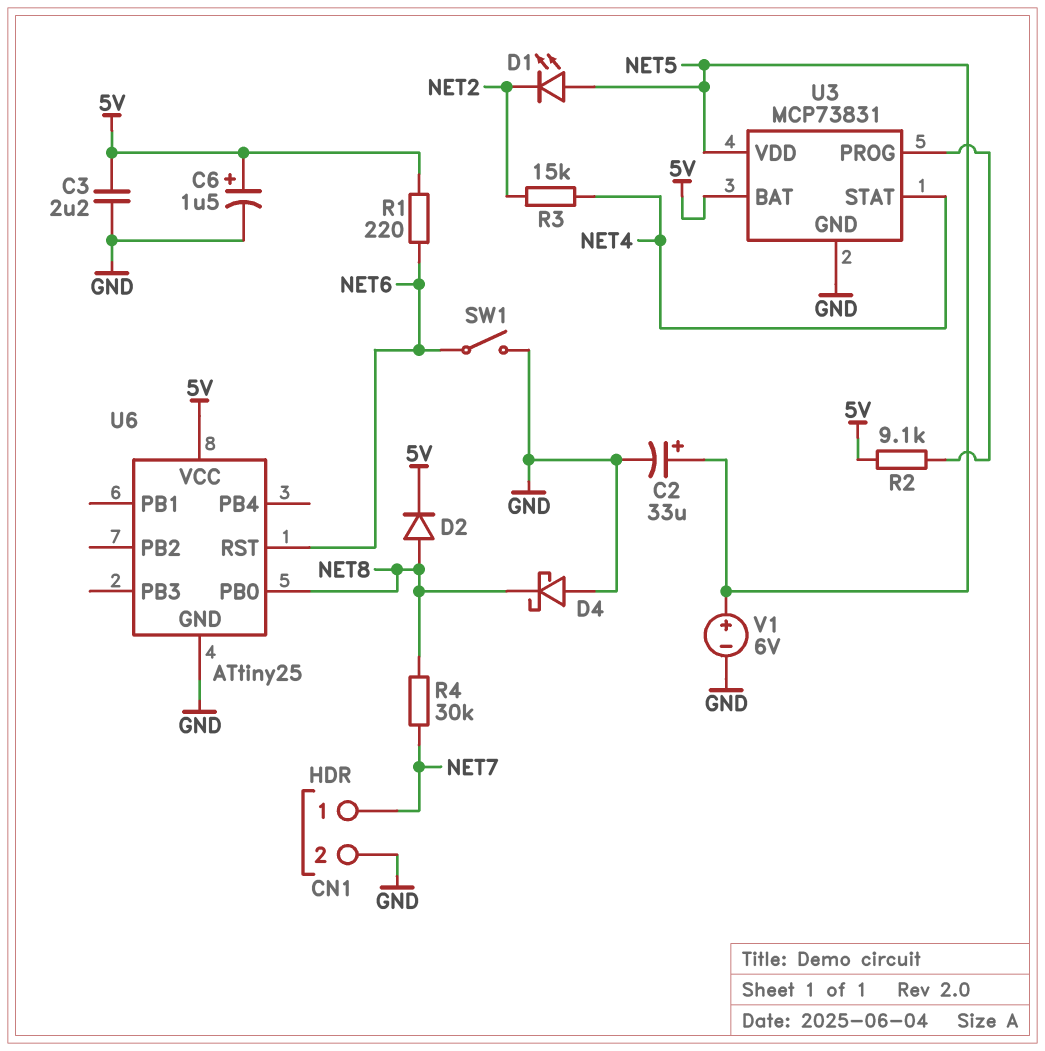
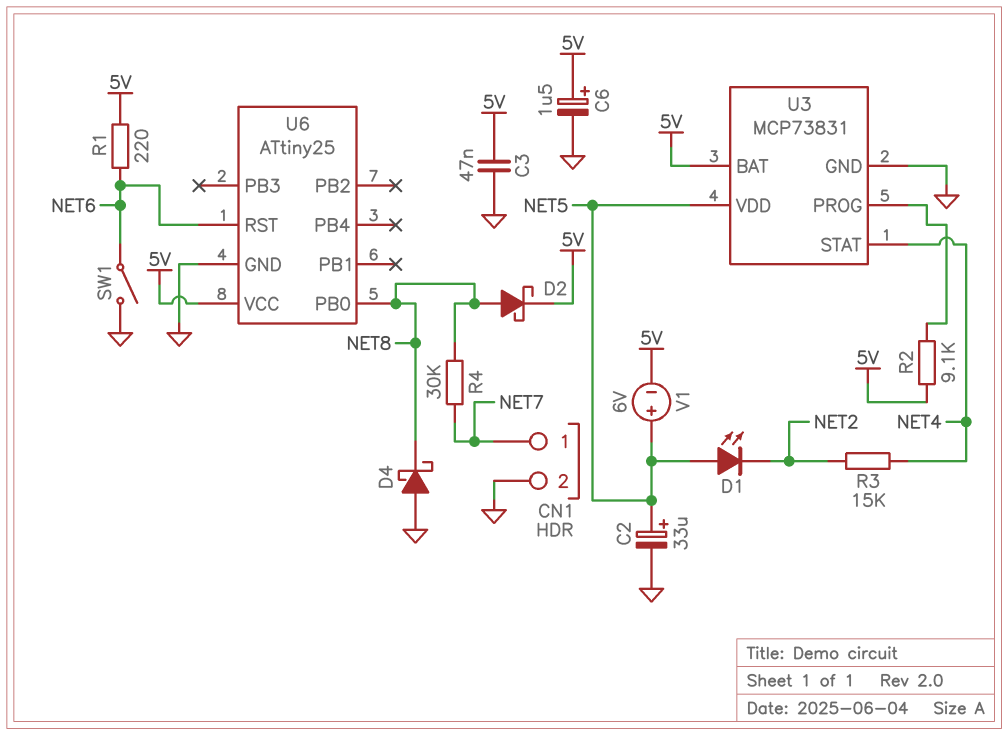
C3: 2.2uF (5V, GND) -> 47nF (5V, GND)
D2: diode (A NET8, K 5V) -> schottky (A NET8, K 5V)
V1: 6V (plus NET5, minus GND) -> 6V (plus NET5, minus 5V)

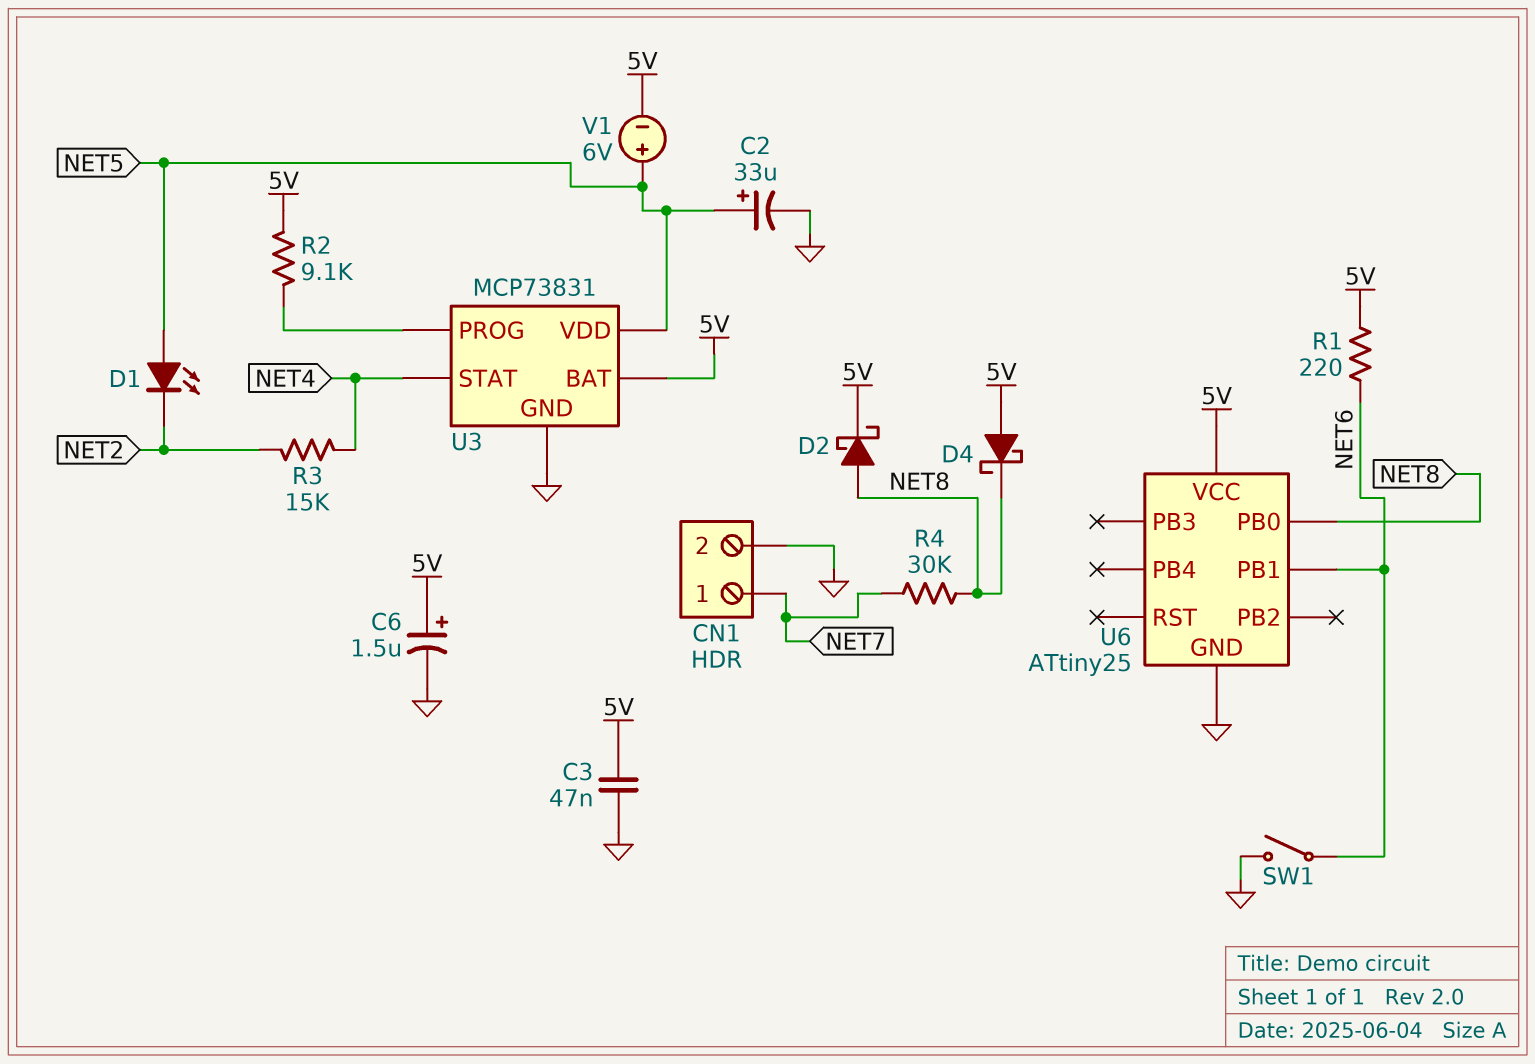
D4: schottky (A GND, K NET8) -> schottky (A 5V, K NET8)
U6 pin PB1: none -> NET6
U6 pin RST: NET6 -> none

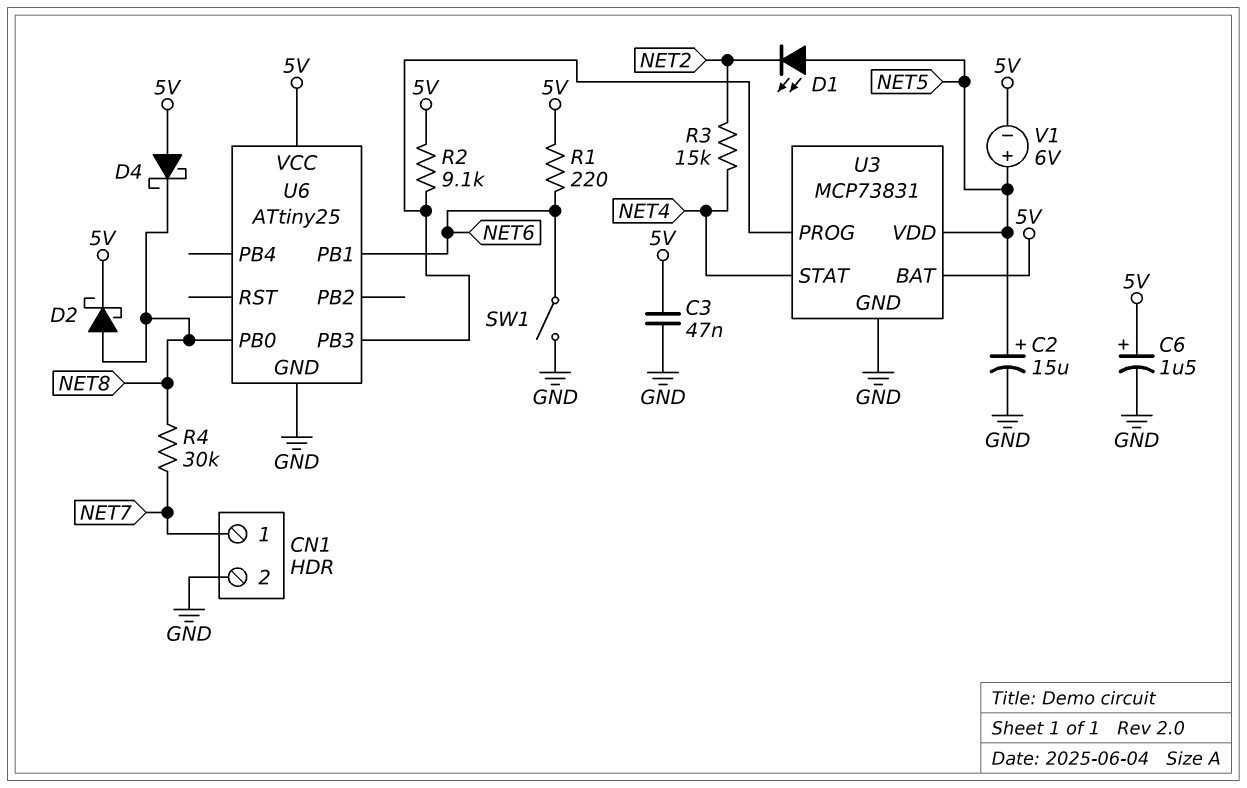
C2: 33uF (plus NET5, minus GND) -> 15uF (plus NET5, minus GND)
U6 pin PB3: none -> U3/PROG

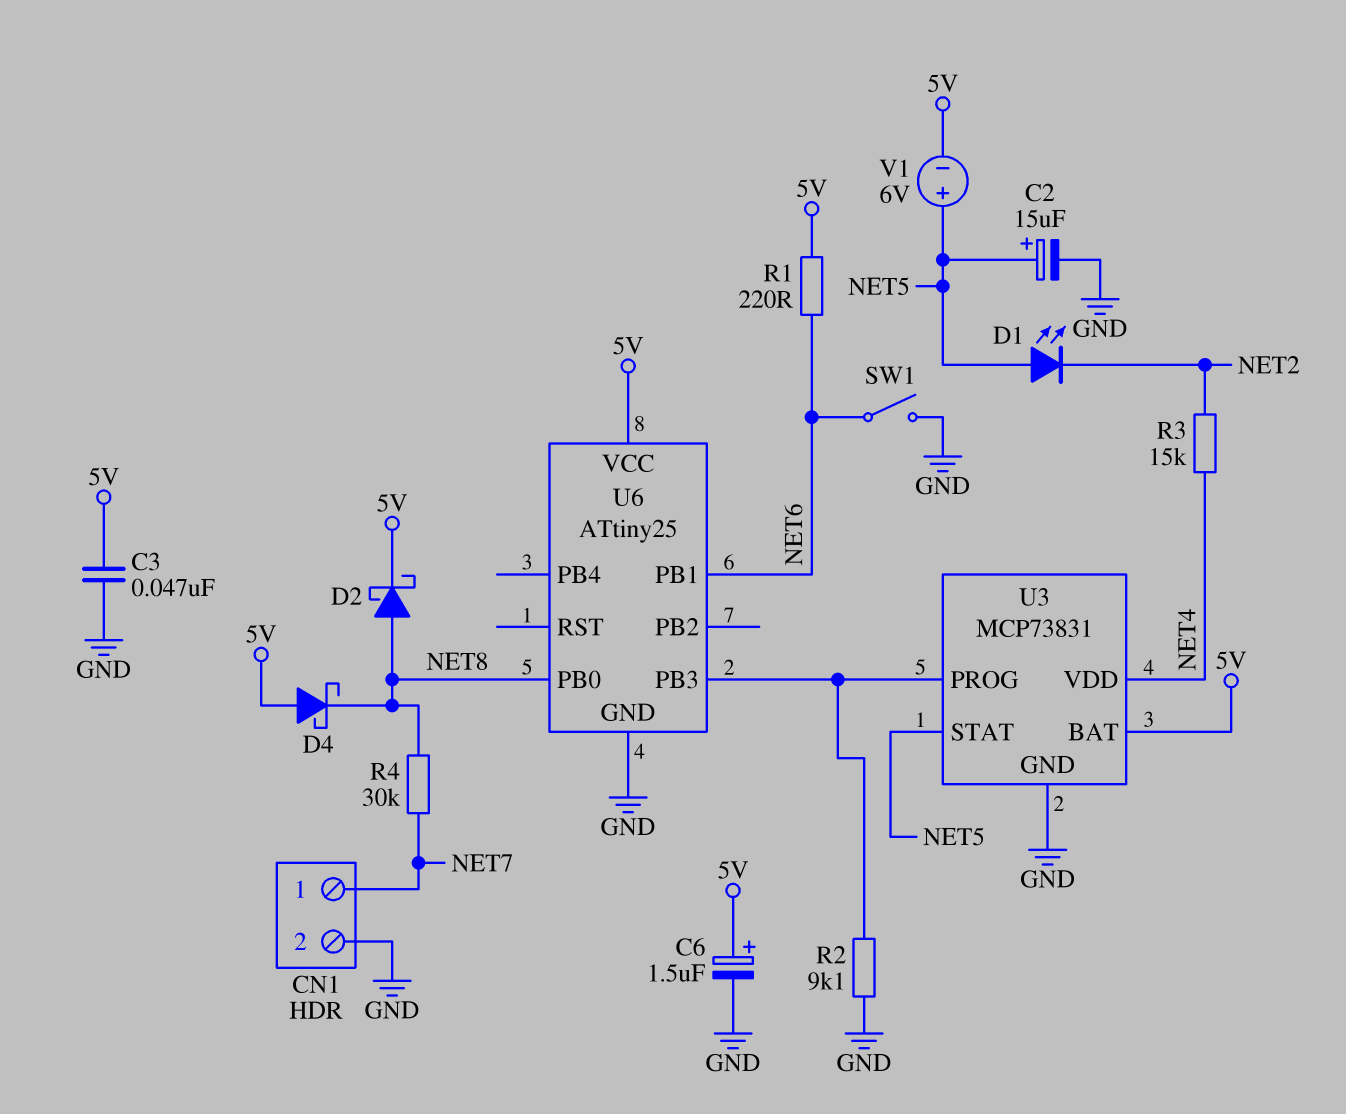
R2: 9.1k (5V, U3/PROG) -> 9.1k (GND, U3/PROG)
U3 pin STAT: NET4 -> NET5
U3 pin VDD: NET5 -> NET4

